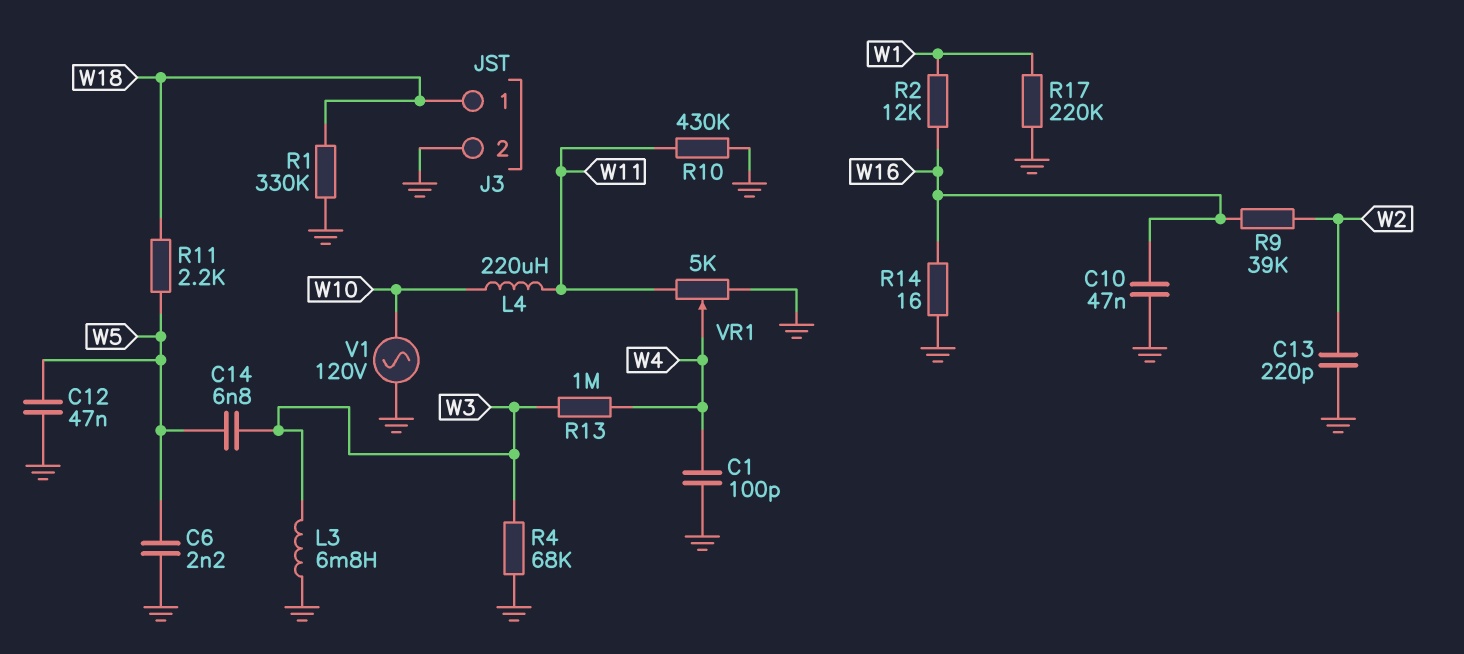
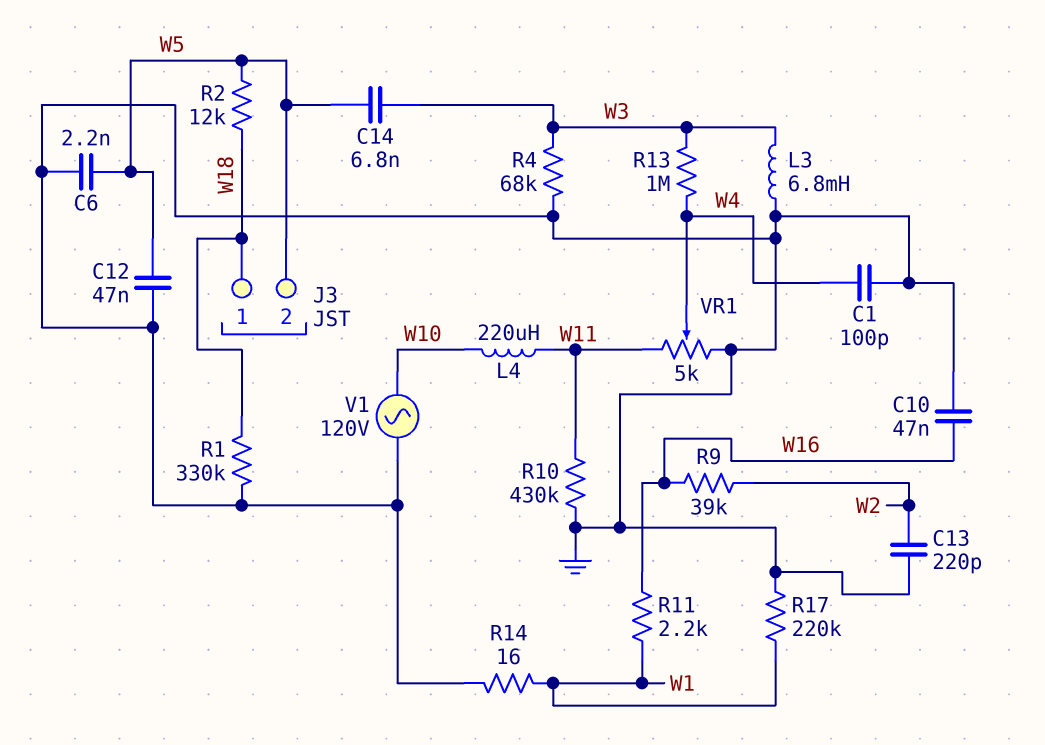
J3 pin 2: GND -> W5
R2: 12k (W1, W16) -> 12k (W5, W18)
R11: 2.2k (W5, W18) -> 2.2k (W1, W16)
R14: 16 (GND, W16) -> 16 (GND, W1)

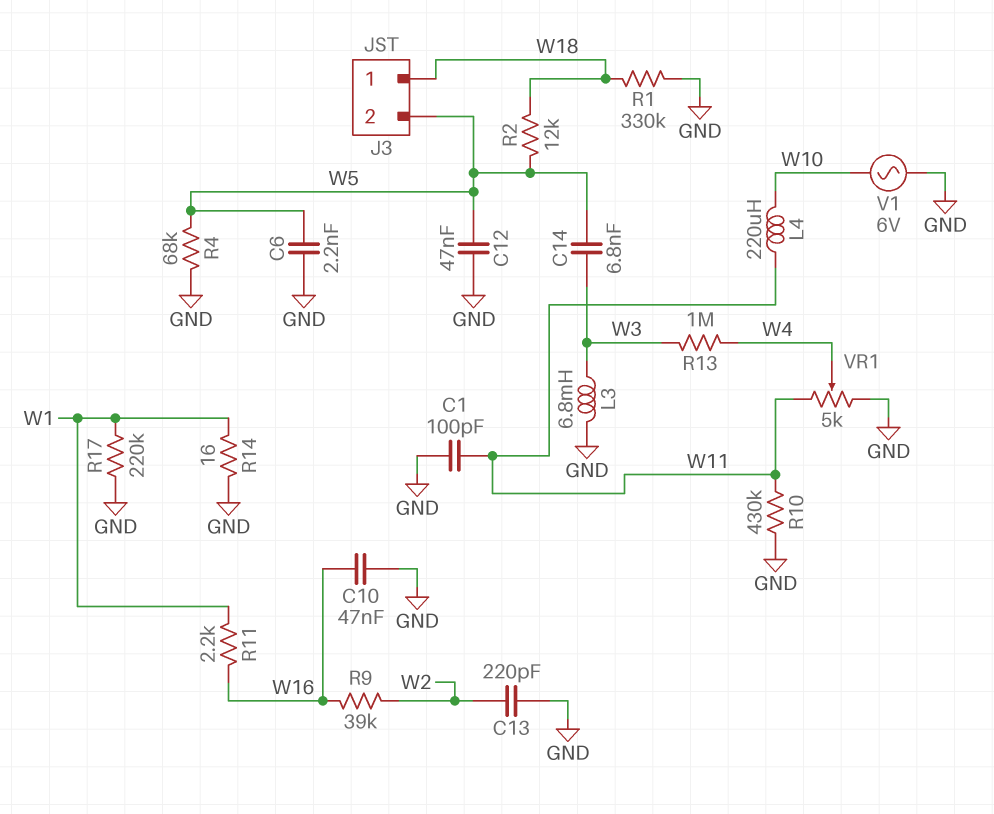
C1: 100pF (GND, W4) -> 100pF (GND, W11)
R4: 68k (GND, W3) -> 68k (GND, W5)
V1: AC 120V (GND, W10) -> AC 6V (GND, W10)

